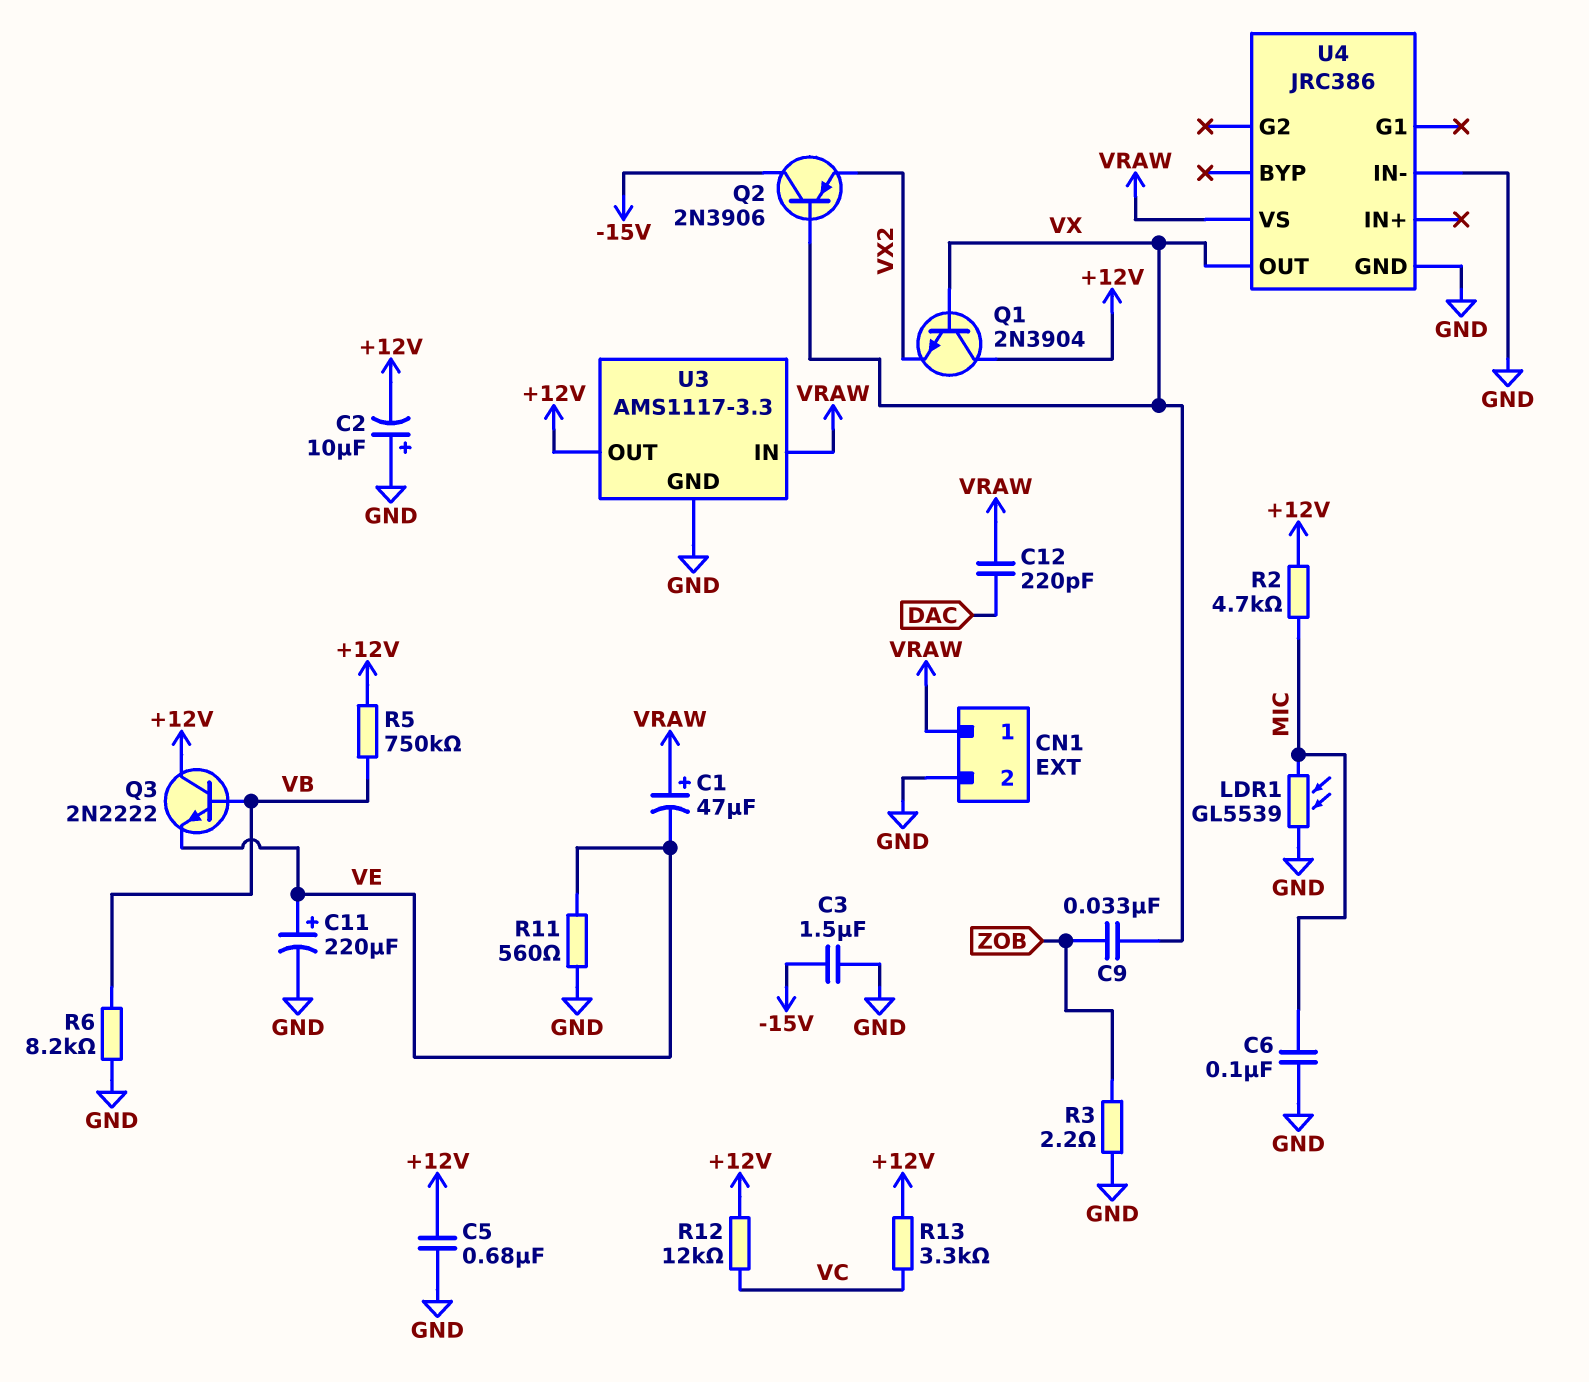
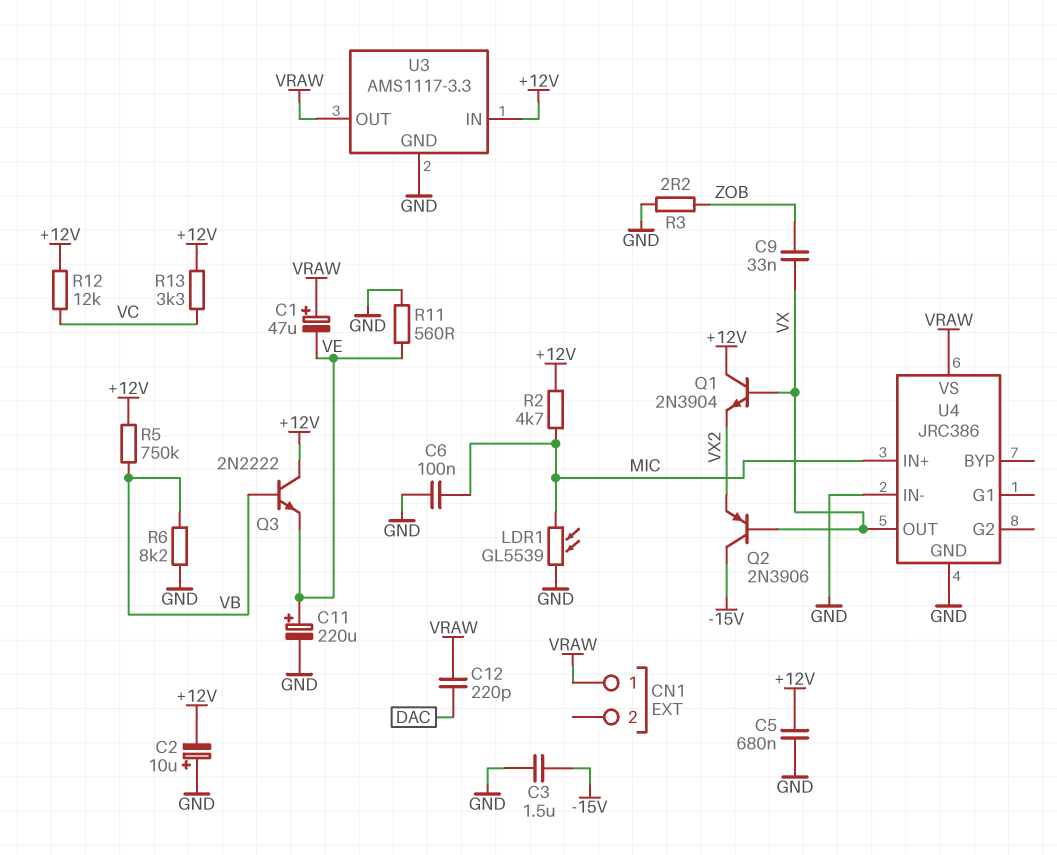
CN1 pin 2: GND -> none
U3 pin IN: VRAW -> +12V
U3 pin OUT: +12V -> VRAW
U4 pin IN+: none -> MIC

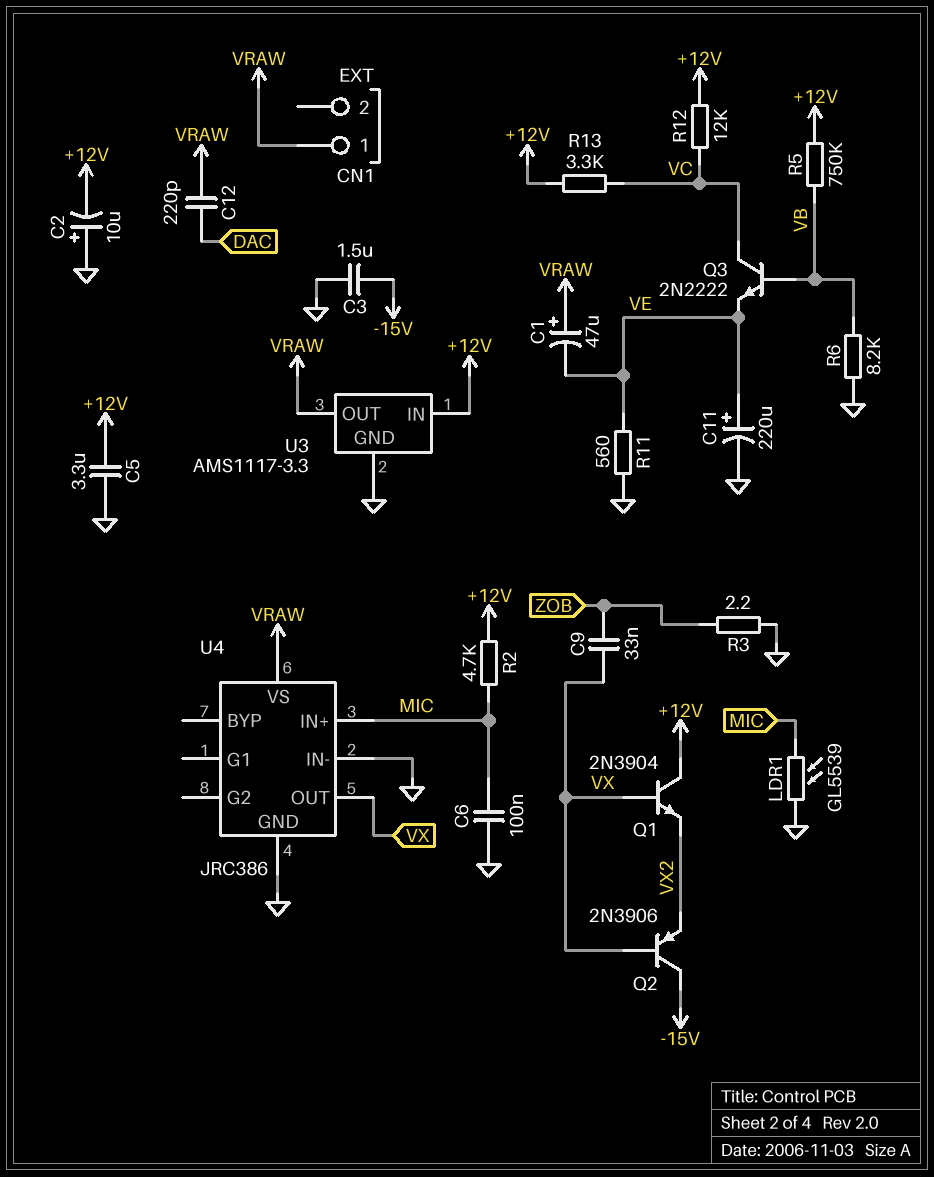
C5: 680nF (+12V, GND) -> 3.3uF (+12V, GND)
Q3: NPN 2N2222 (B VB, C +12V, E VE) -> NPN 2N2222 (B VB, C VC, E VE)

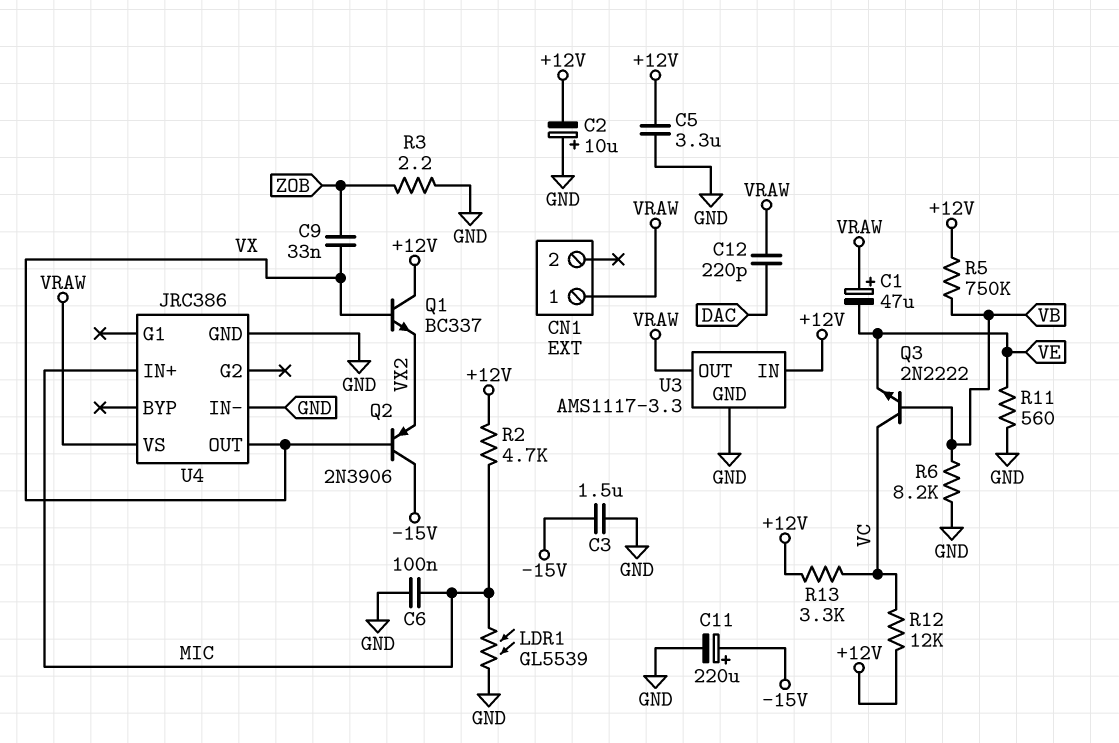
C11: 220uF (plus VE, minus GND) -> 220uF (plus -15V, minus GND)
Q1: NPN 2N3904 (B VX, C +12V, E VX2) -> NPN BC337 (B VX, C +12V, E VX2)

